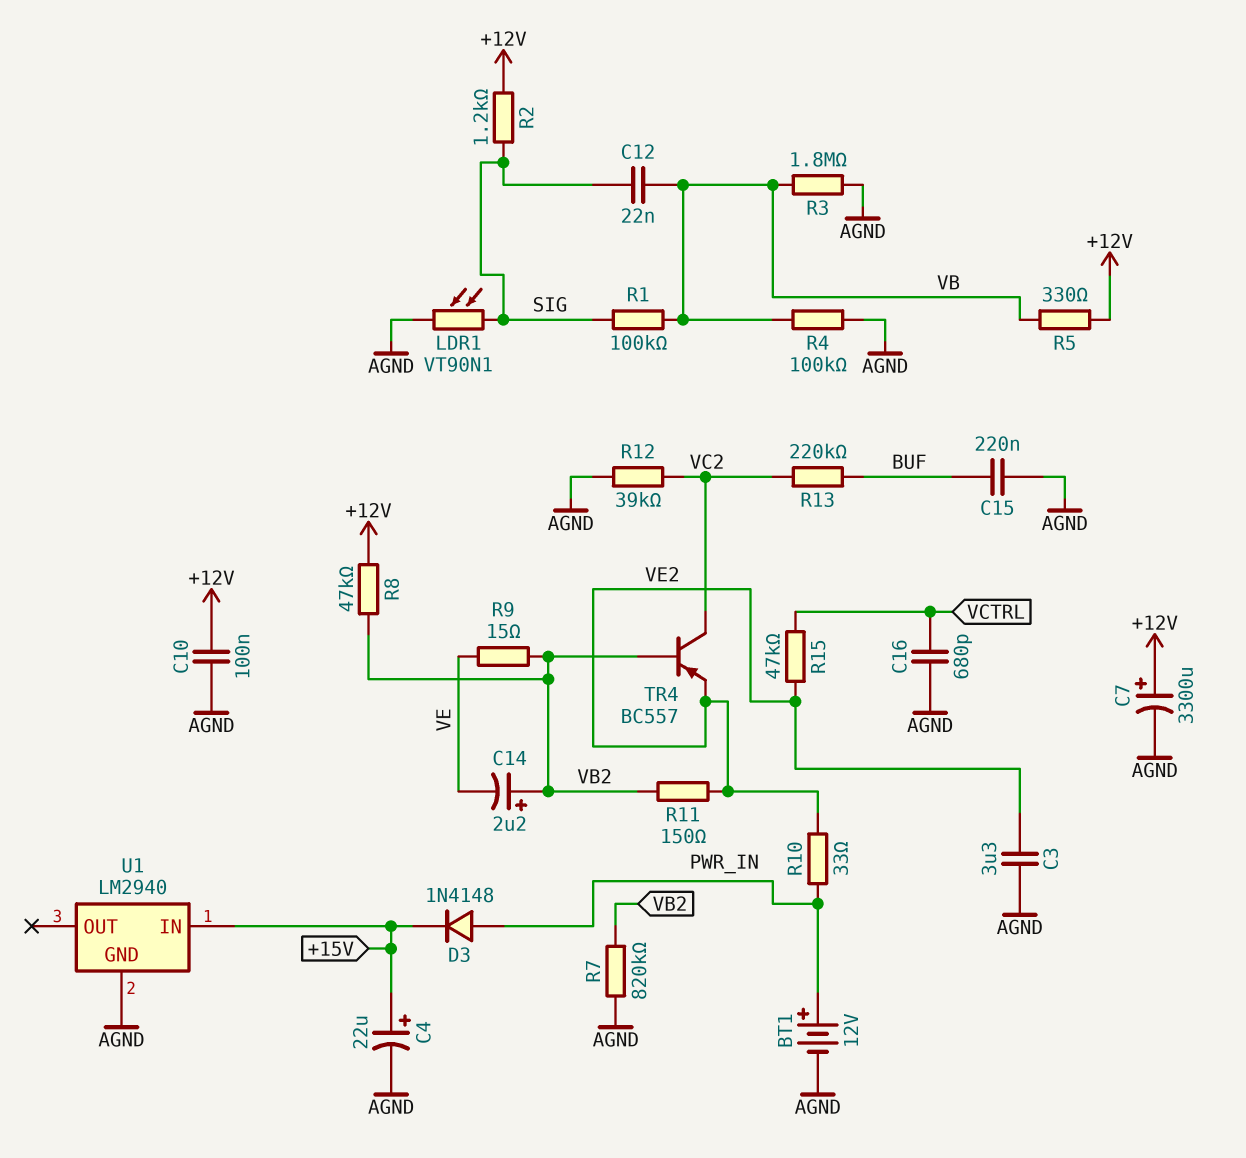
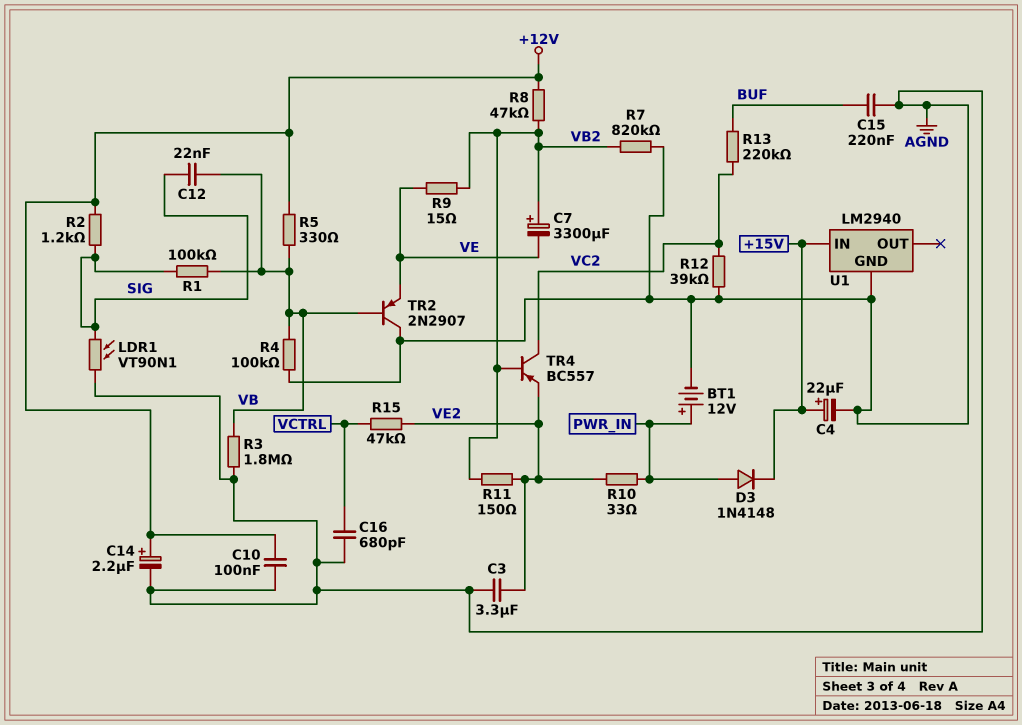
C7: 3300uF (plus +12V, minus AGND) -> 3300uF (plus VB2, minus VE)
C14: 2.2uF (plus VB2, minus VE) -> 2.2uF (plus +12V, minus AGND)
TR2: none -> PNP 2N2907 (B VB, C AGND, E VE)

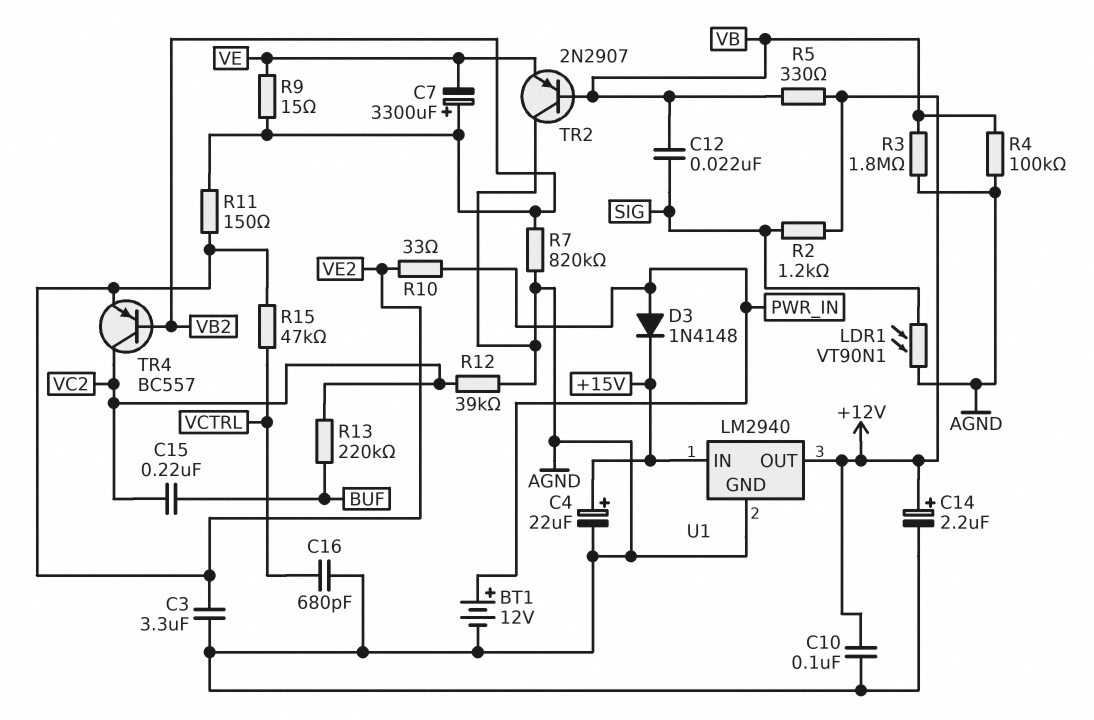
C15: 220nF (AGND, BUF) -> 220nF (BUF, VC2)
R1: 100k (SIG, VB) -> none
R8: 47k (+12V, VB2) -> none
U1 pin OUT: none -> +12V

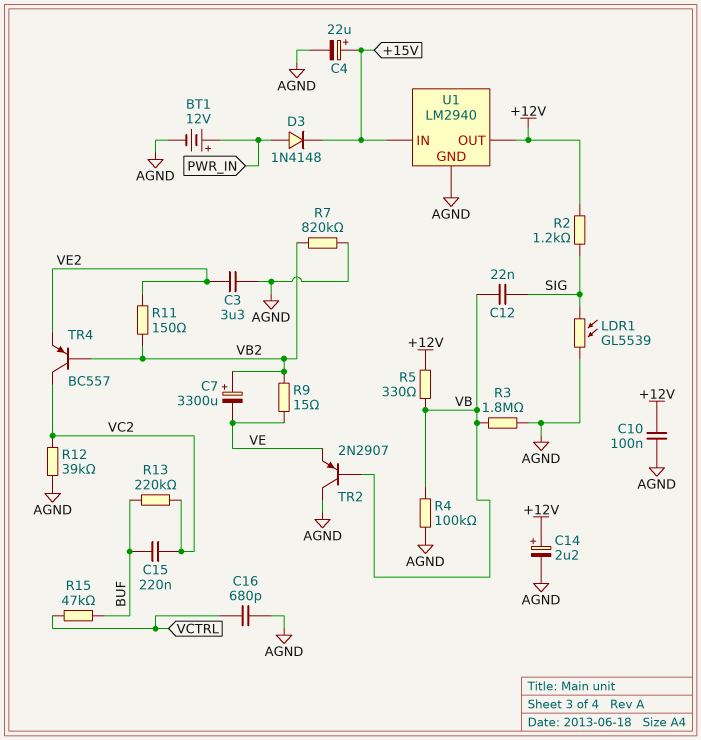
LDR1: VT90N1 (AGND, SIG) -> GL5539 (AGND, SIG)
R10: 33 (PWR_IN, VE2) -> none
R15: 47k (VCTRL, VE2) -> 47k (BUF, VCTRL)

